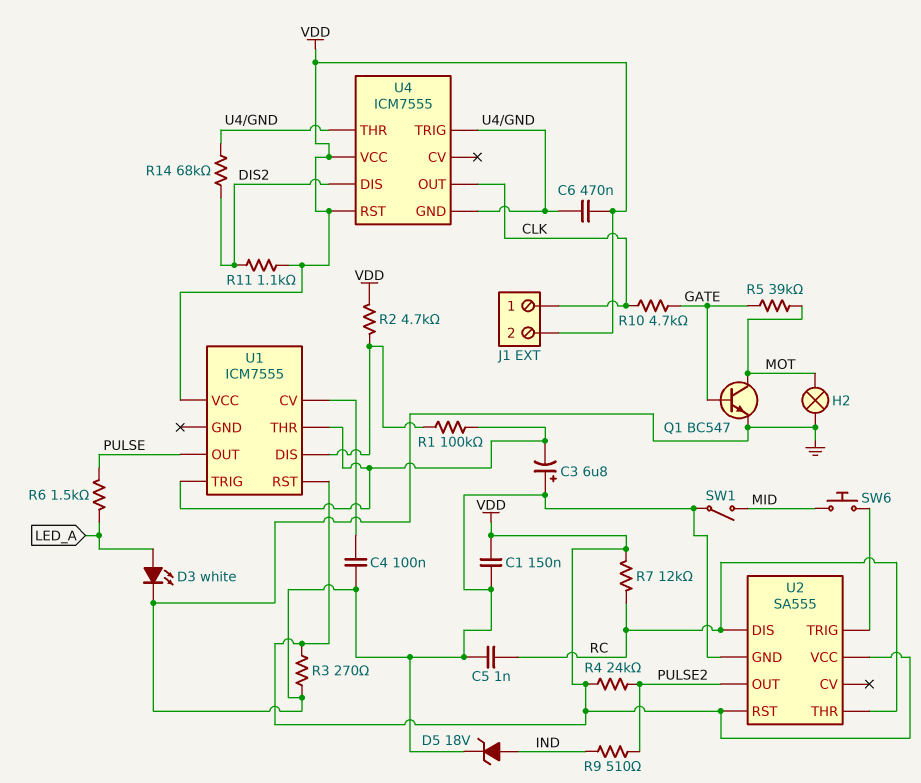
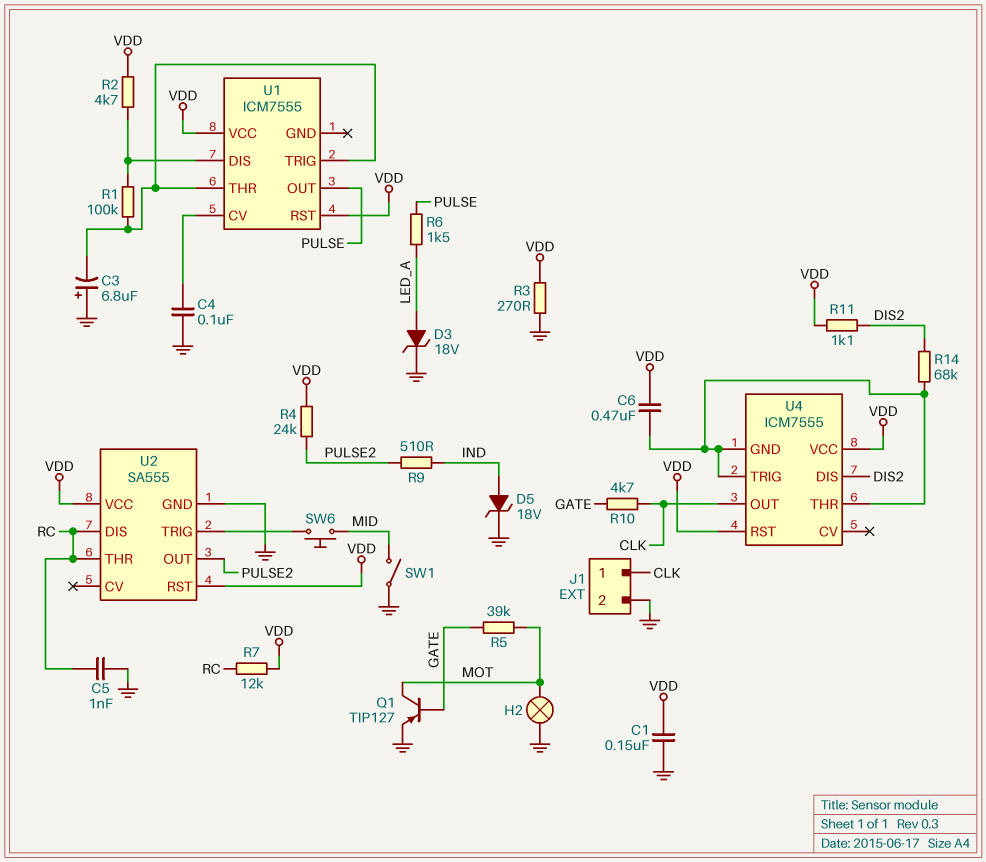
D3: LED white (A LED_A, K GND) -> zener 18V (A LED_A, K GND)
J1 pin 2: VDD -> GND
Q1: NPN BC547 (B GATE, C MOT, E GND) -> PNP TIP127 (B GATE, C MOT, E GND)

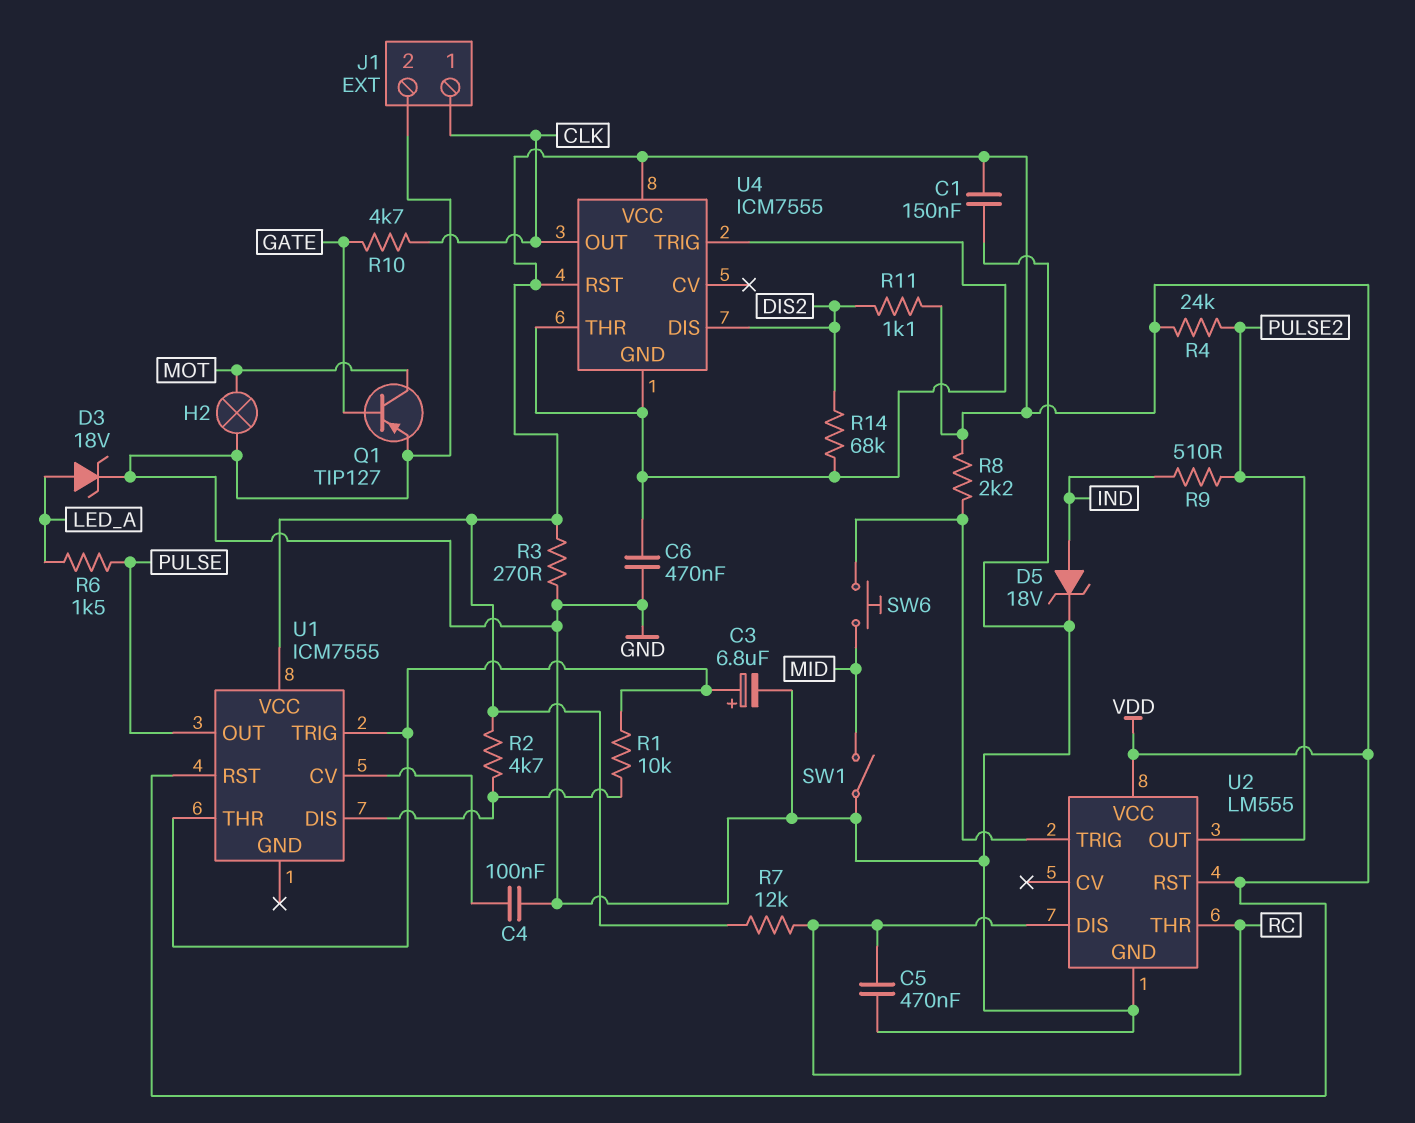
C3: 6.8uF (plus GND, minus U1/THR) -> 6.8uF (plus U1/THR, minus GND)
C5: 1nF (GND, RC) -> 470nF (GND, RC)
C6: 470nF (U4/GND, VDD) -> 470nF (GND, U4/GND)
R1: 100k (U1/DIS, U1/THR) -> 10k (U1/DIS, U1/THR)
R5: 39k (GATE, MOT) -> none
R8: none -> 2.2k (U2/TRIG, VDD)
U2: SA555 -> LM555

